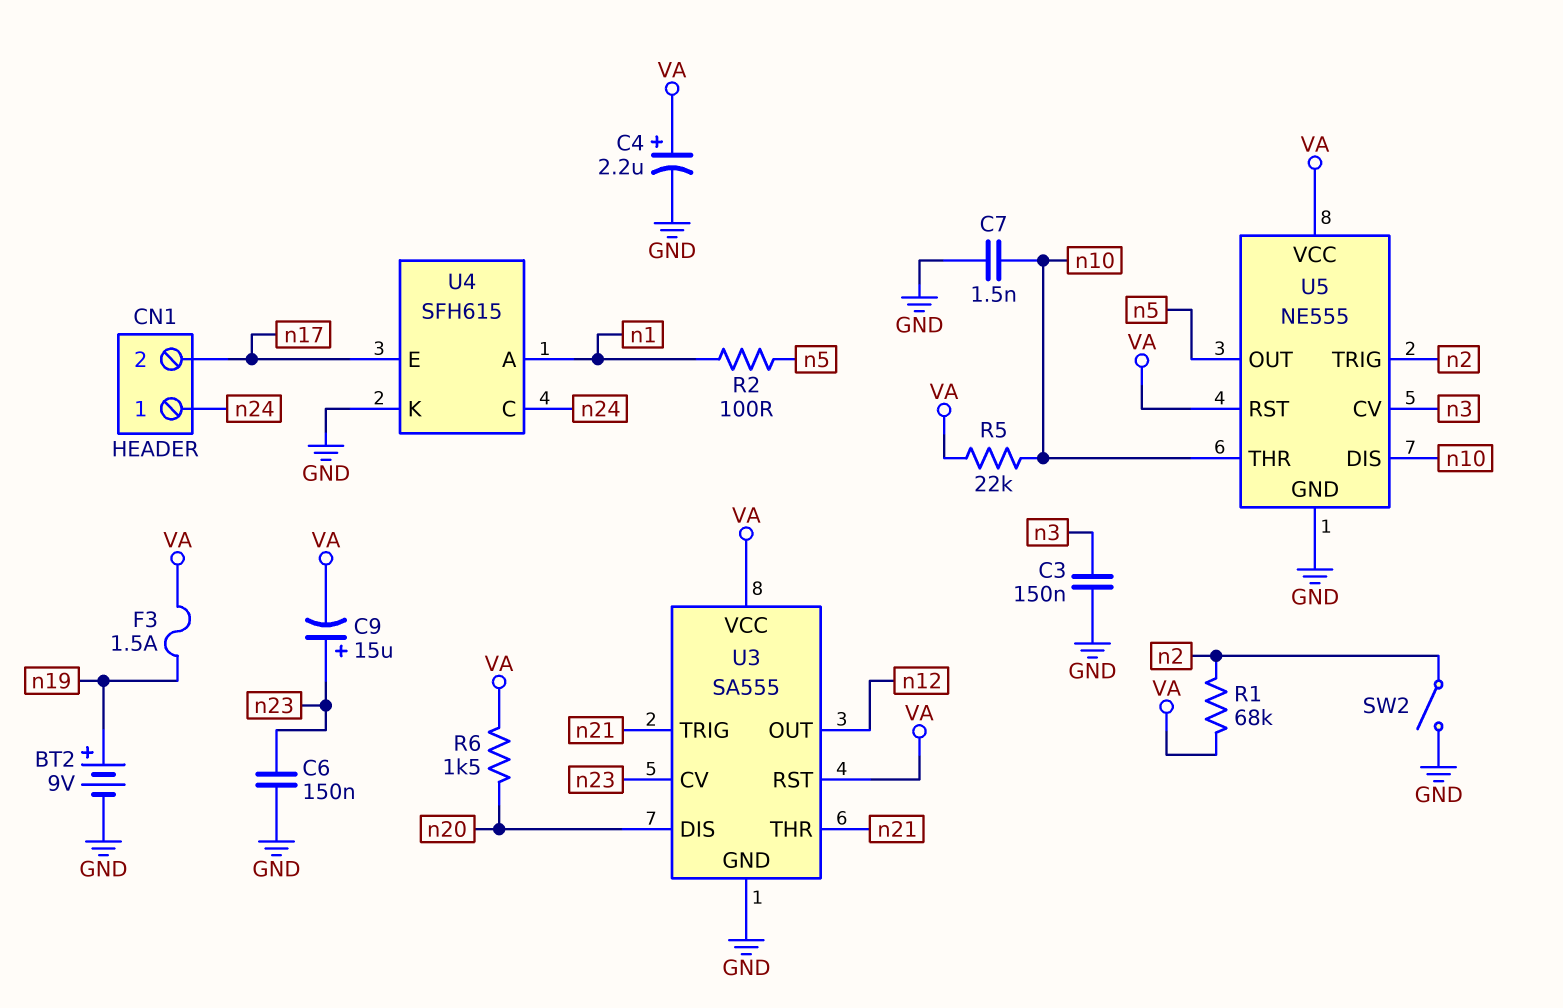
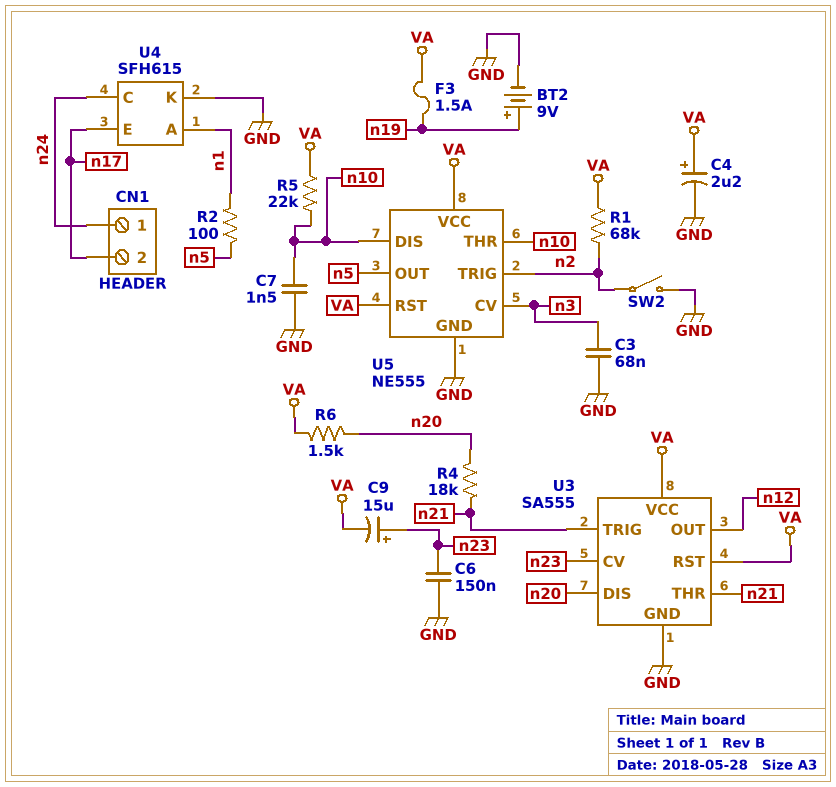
C3: 150nF (GND, n3) -> 68nF (GND, n3)
R4: none -> 18k (n20, n21)

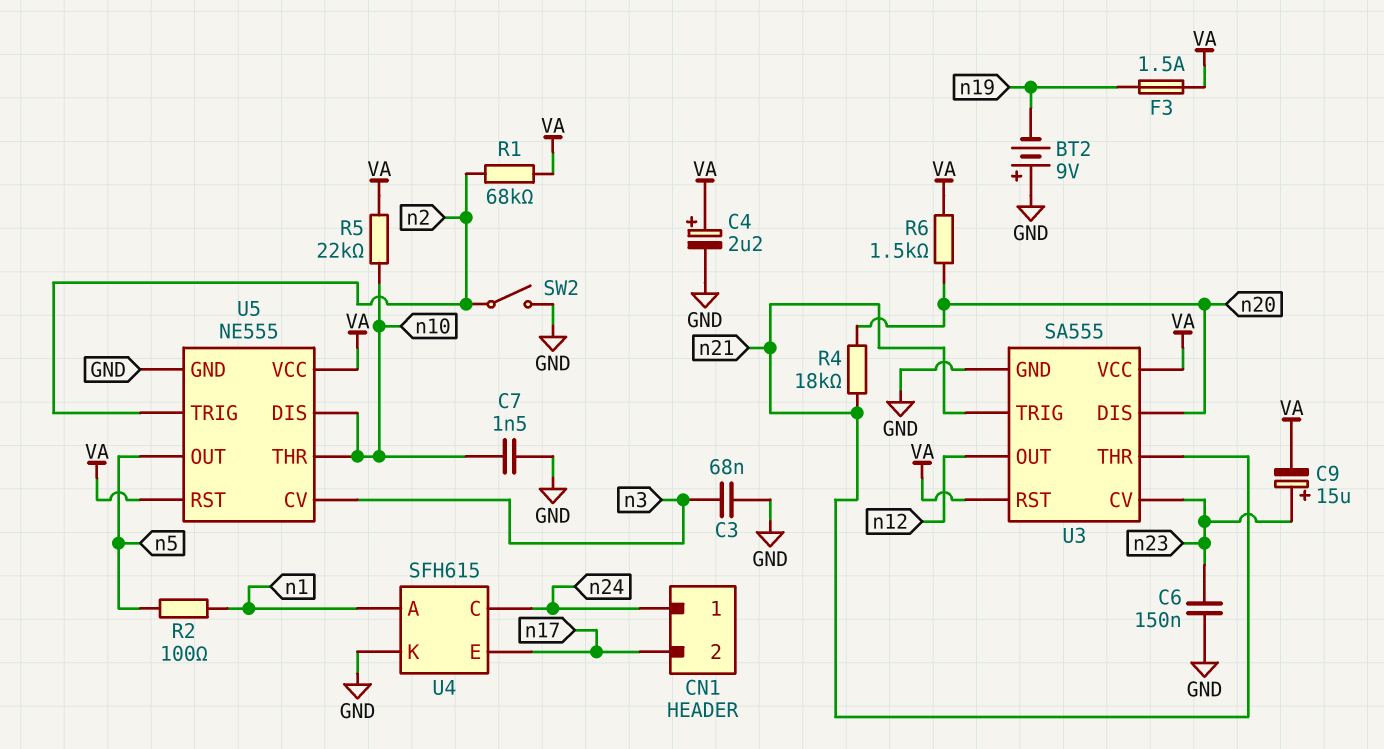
BT2: 9V (plus n19, minus GND) -> 9V (plus GND, minus n19)

